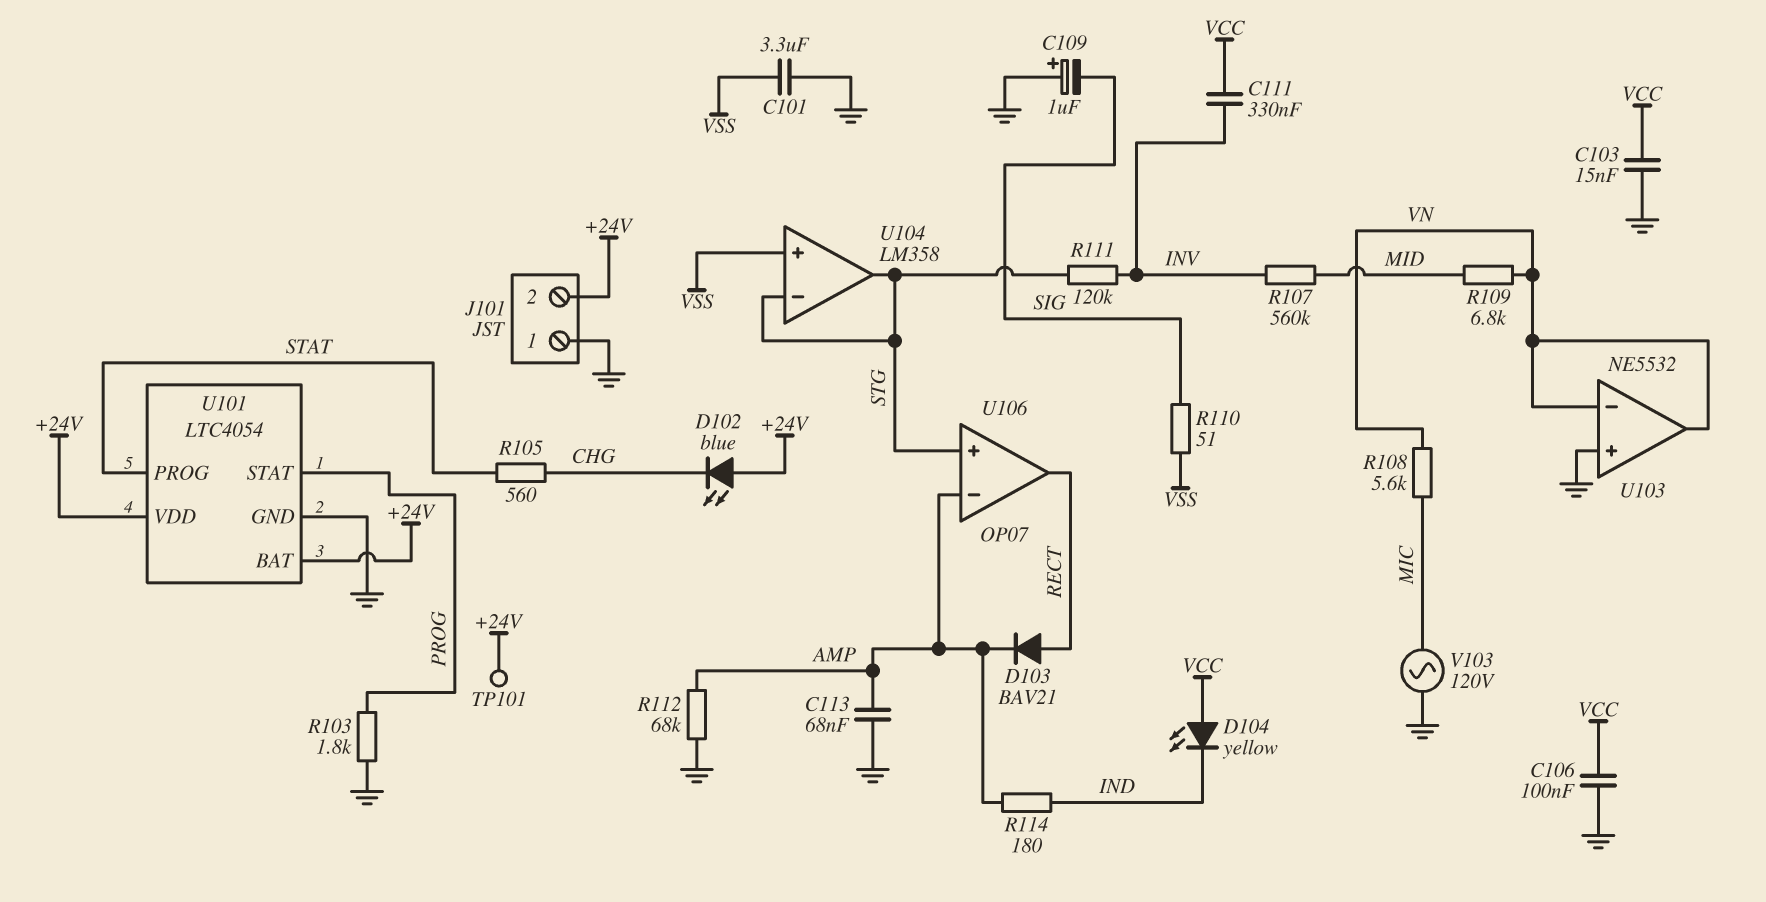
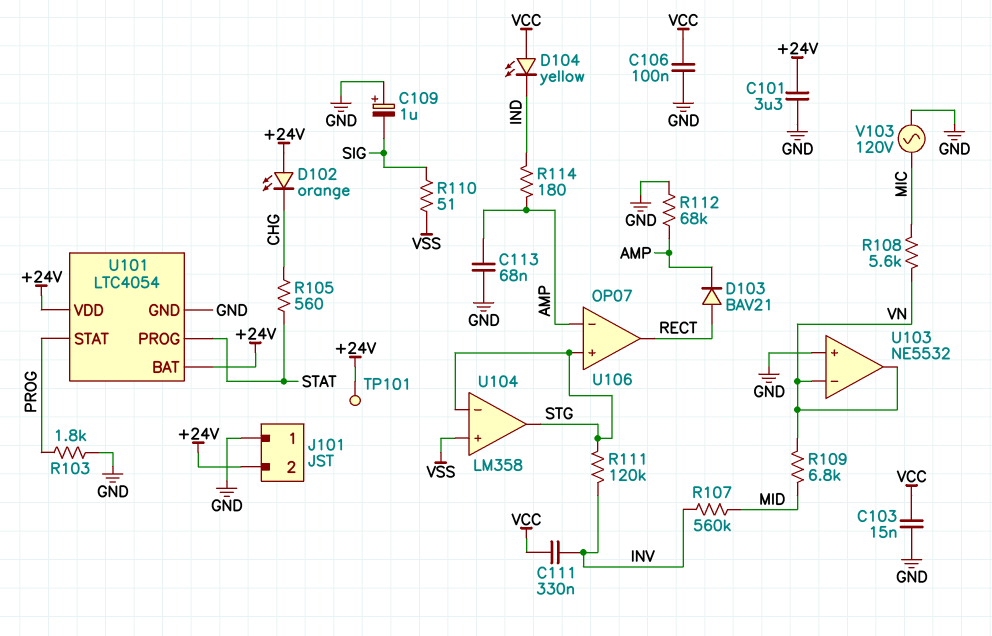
C101: 3.3uF (GND, VSS) -> 3.3uF (+24V, GND)
D102: LED blue (A +24V, K CHG) -> LED orange (A +24V, K CHG)

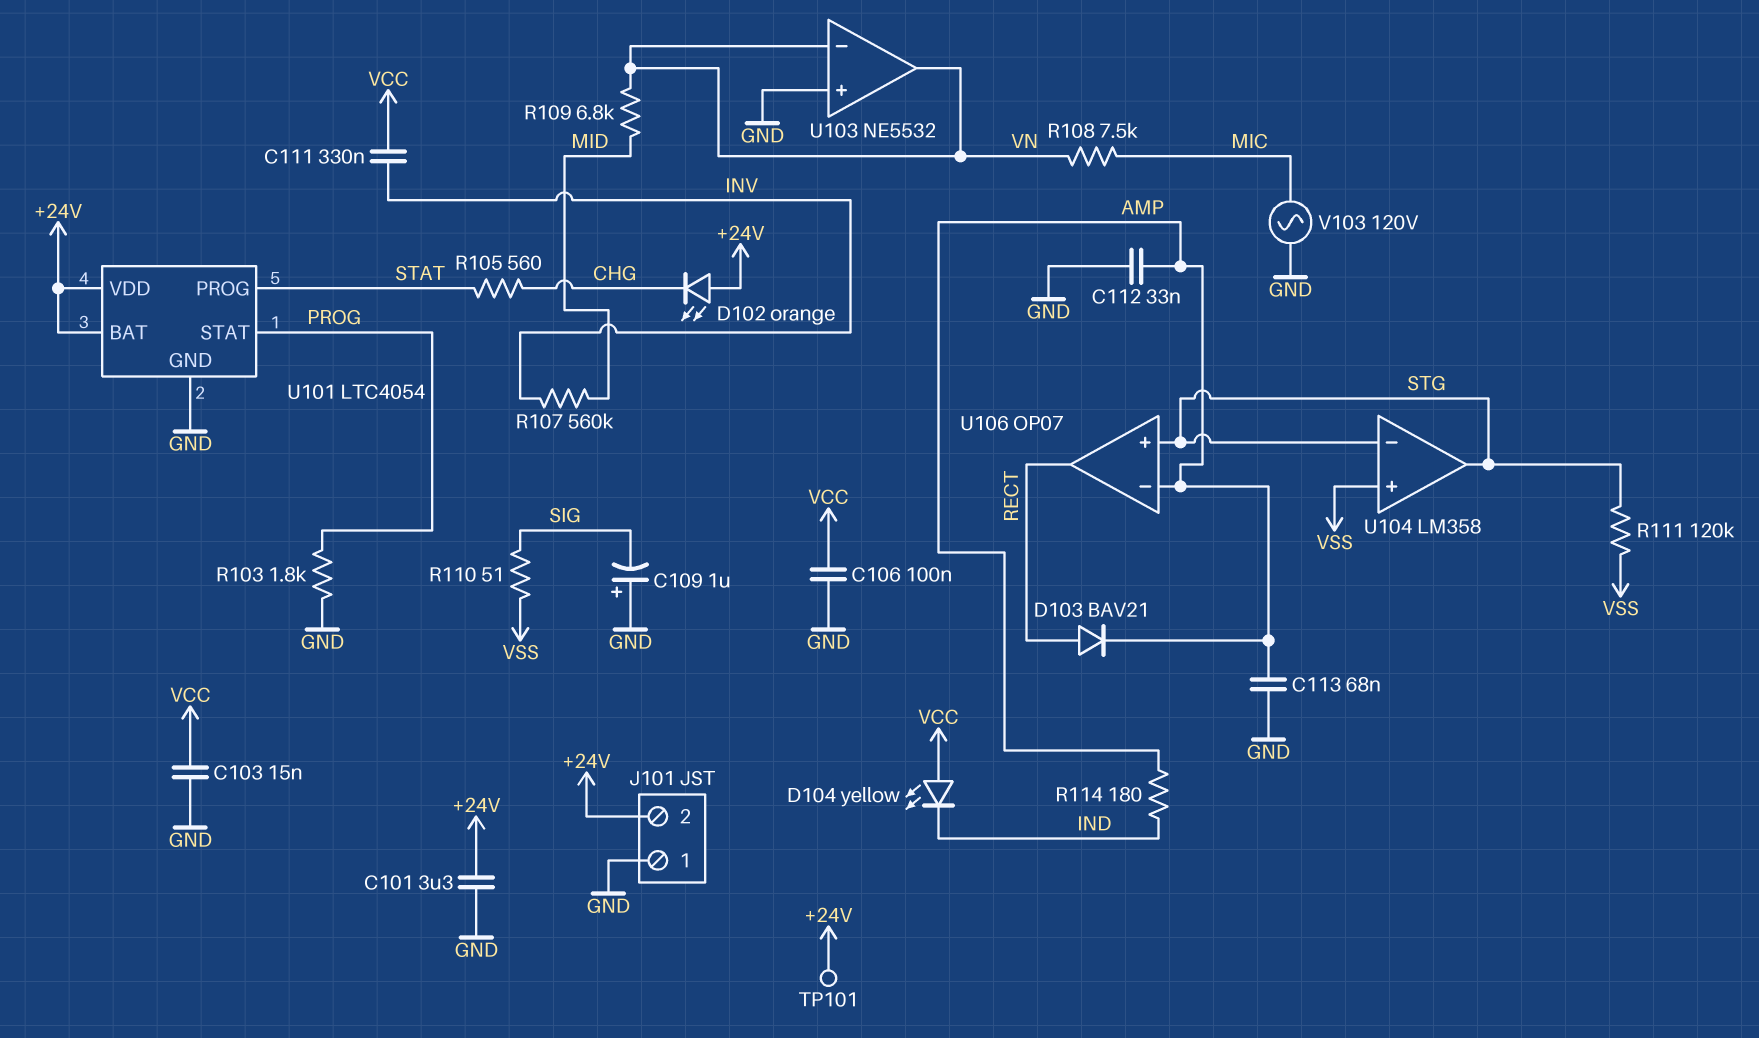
C112: none -> 33nF (AMP, GND)
R108: 5.6k (MIC, VN) -> 7.5k (MIC, VN)
R111: 120k (INV, STG) -> 120k (STG, VSS)
R112: 68k (AMP, GND) -> none

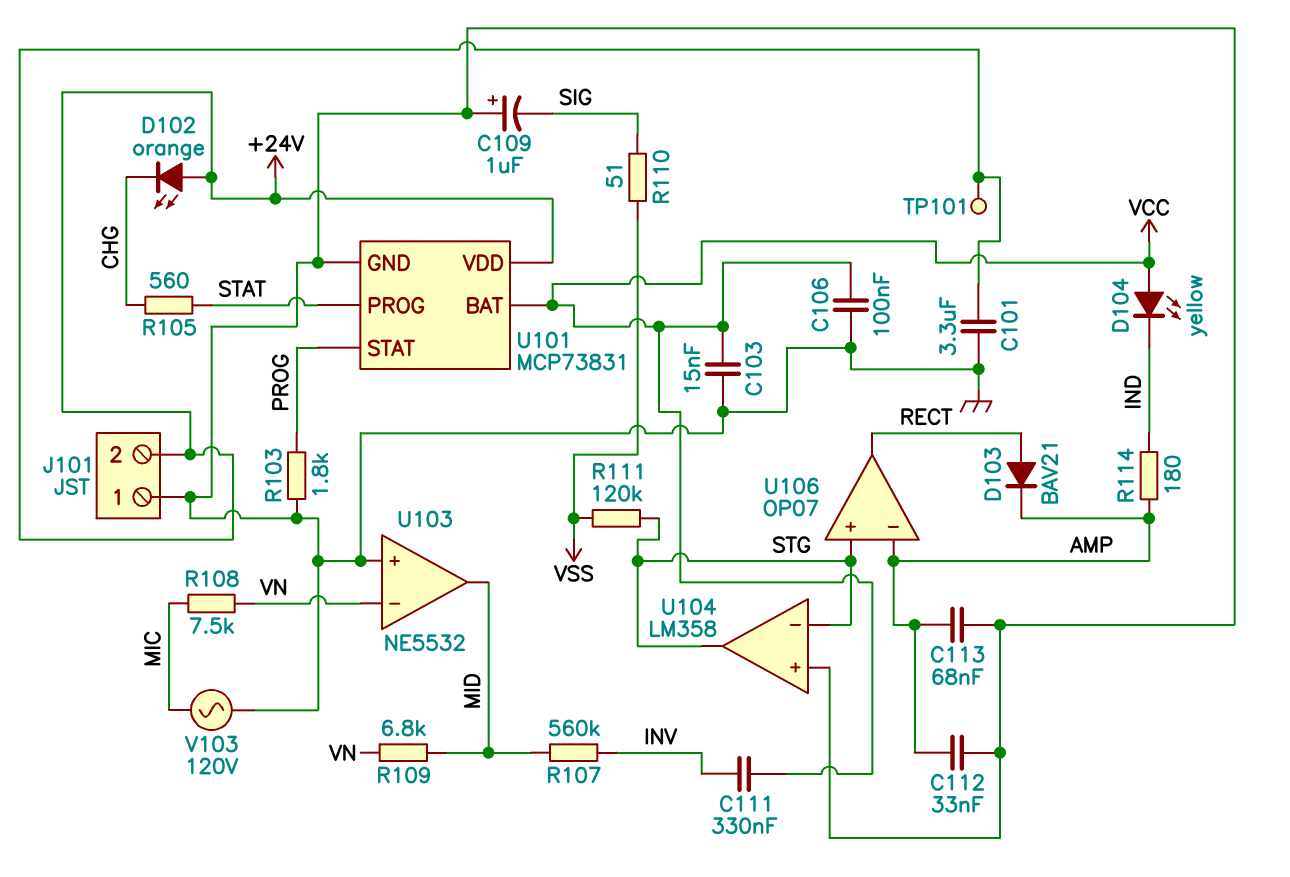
U101: LTC4054 -> MCP73831
U101 pin BAT: +24V -> VCC
U103 pin out: VN -> MID
U104 pin in+: VSS -> GND

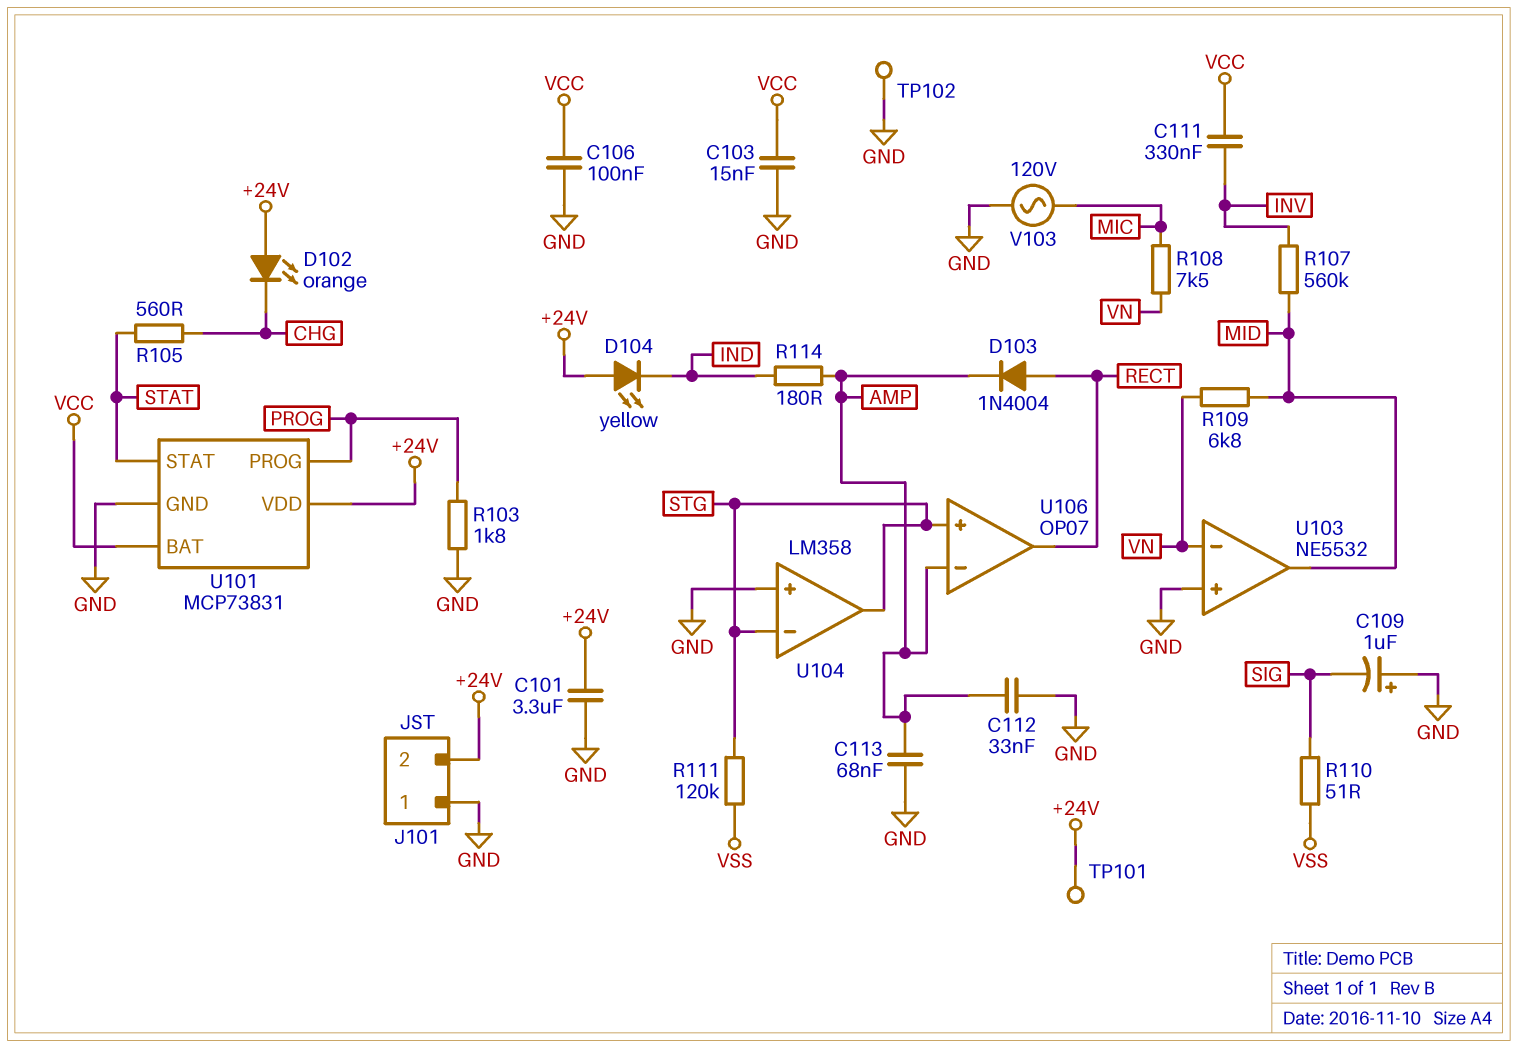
D103: diode BAV21 (A RECT, K AMP) -> diode 1N4004 (A RECT, K AMP)
D104: LED yellow (A VCC, K IND) -> LED yellow (A +24V, K IND)
TP102: none -> test point (GND)
U101 pin PROG: STAT -> PROG
U101 pin STAT: PROG -> STAT

